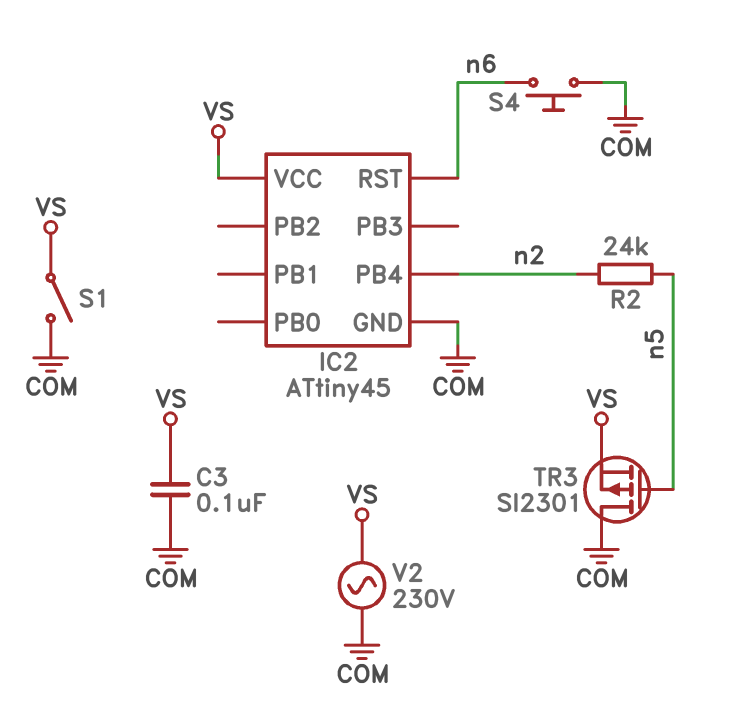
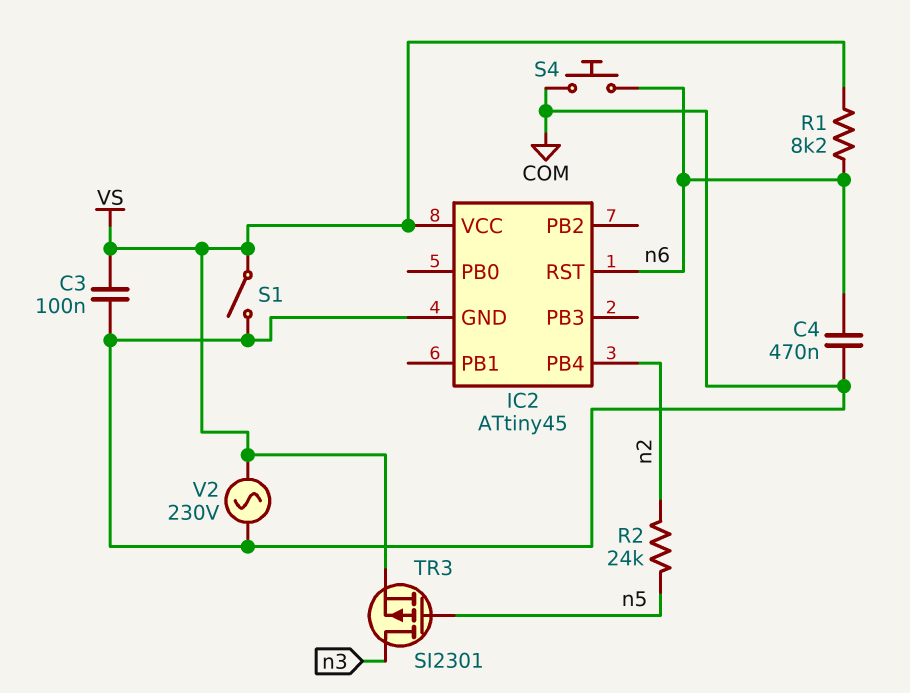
C4: none -> 470nF (COM, n6)
R1: none -> 8.2k (VS, n6)
TR3: PMOS SI2301 (G n5, D COM, S VS) -> PMOS SI2301 (G n5, D n3, S VS)

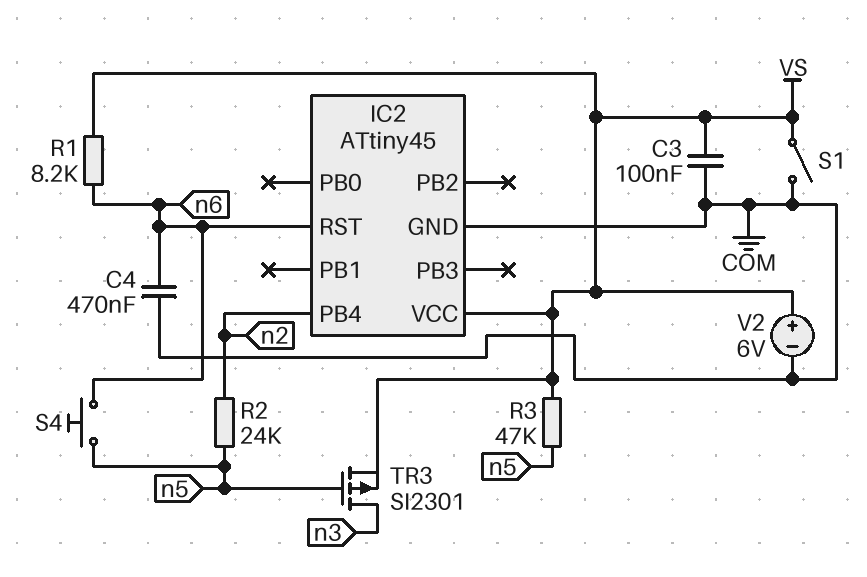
R3: none -> 47k (VS, n5)
S4: button (COM, n6) -> button (n5, n6)
V2: AC 230V (COM, VS) -> 6V (plus VS, minus COM)

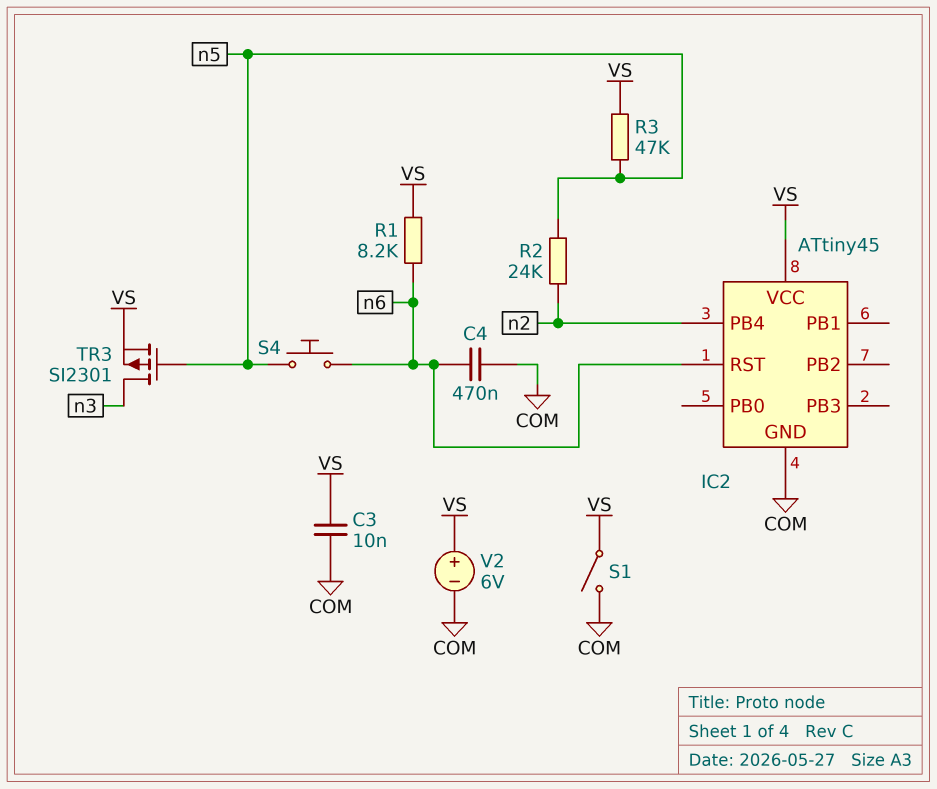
C3: 100nF (COM, VS) -> 10nF (COM, VS)

